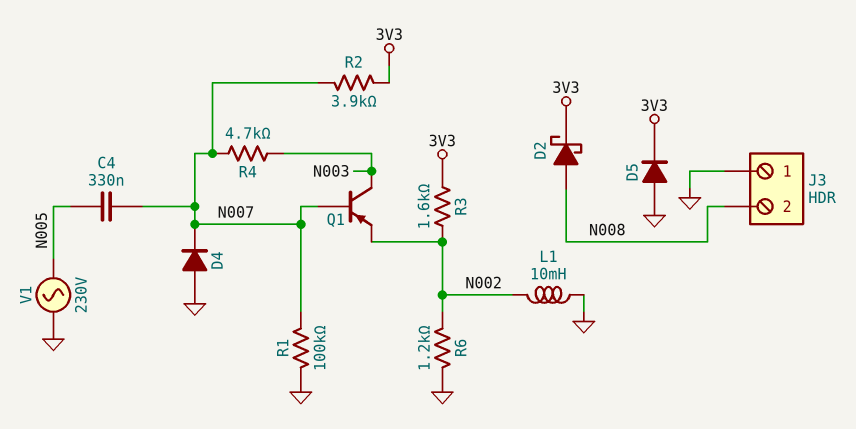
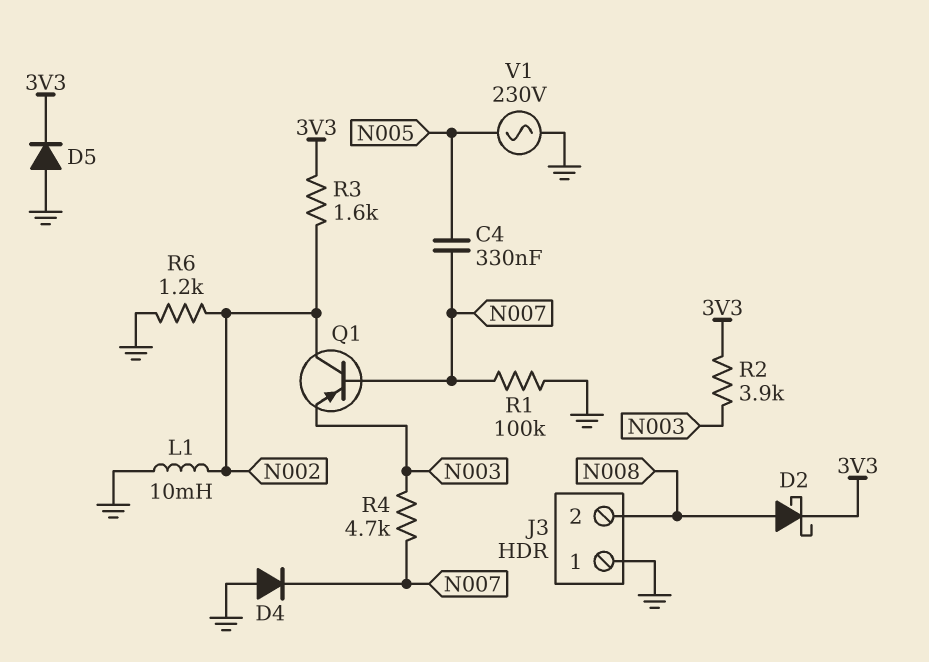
Q1: PNP (B N007, C N003, E N002) -> PNP (B N007, C N002, E N003)
R2: 3.9k (3V3, N007) -> 3.9k (3V3, N003)

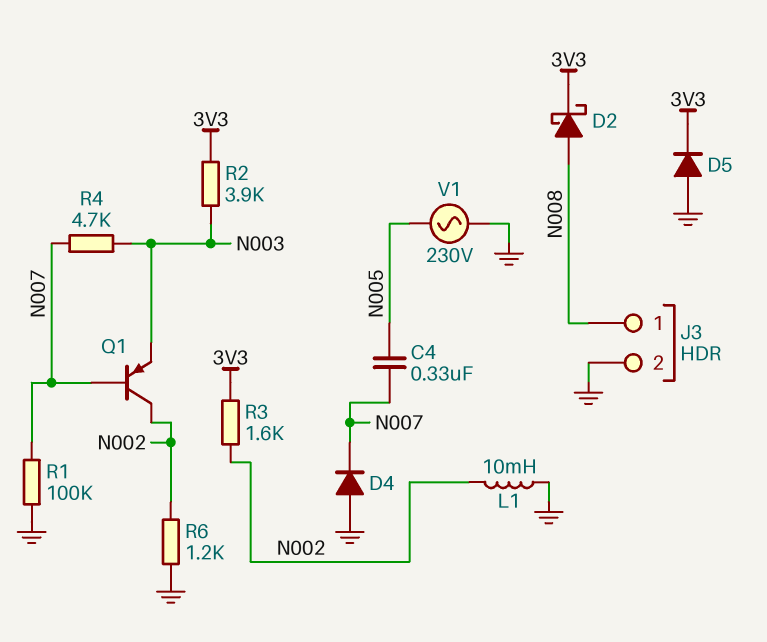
J3 pin 1: GND -> N008
J3 pin 2: N008 -> GND

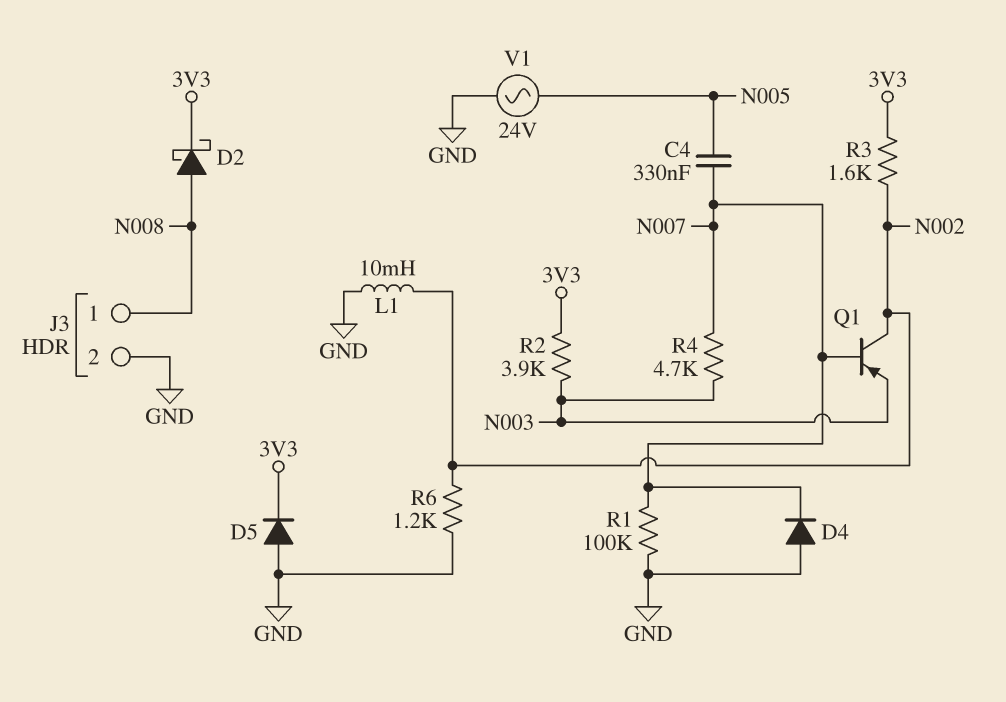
V1: AC 230V (GND, N005) -> AC 24V (GND, N005)

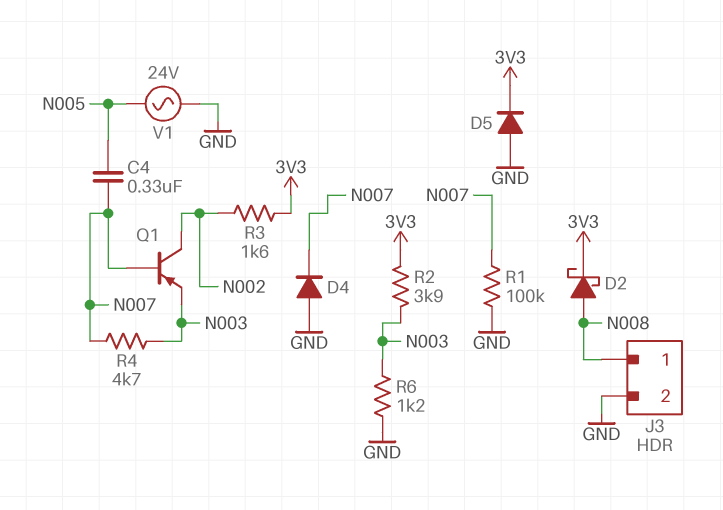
L1: 10mH (GND, N002) -> none
R6: 1.2k (GND, N002) -> 1.2k (GND, N003)

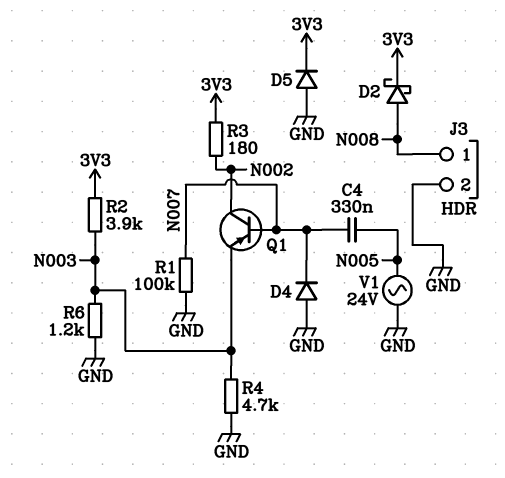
R3: 1.6k (3V3, N002) -> 180 (3V3, N002)
R4: 4.7k (N003, N007) -> 4.7k (GND, N003)

